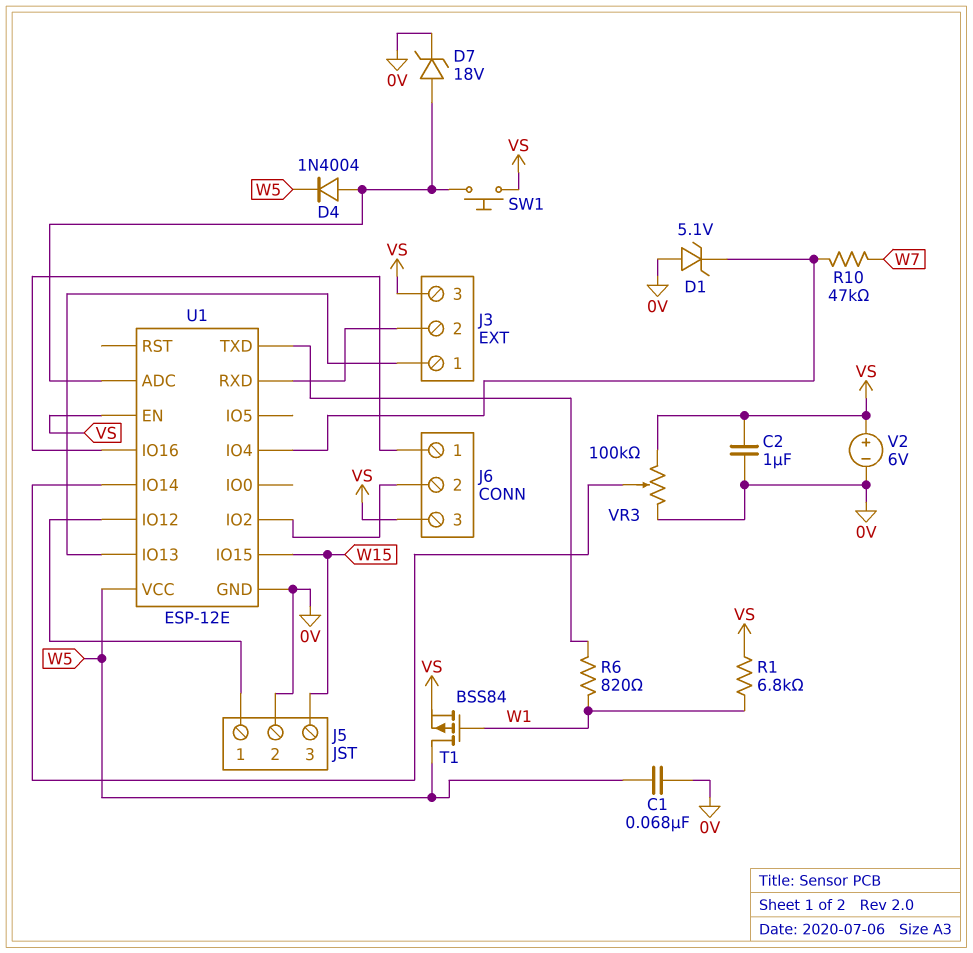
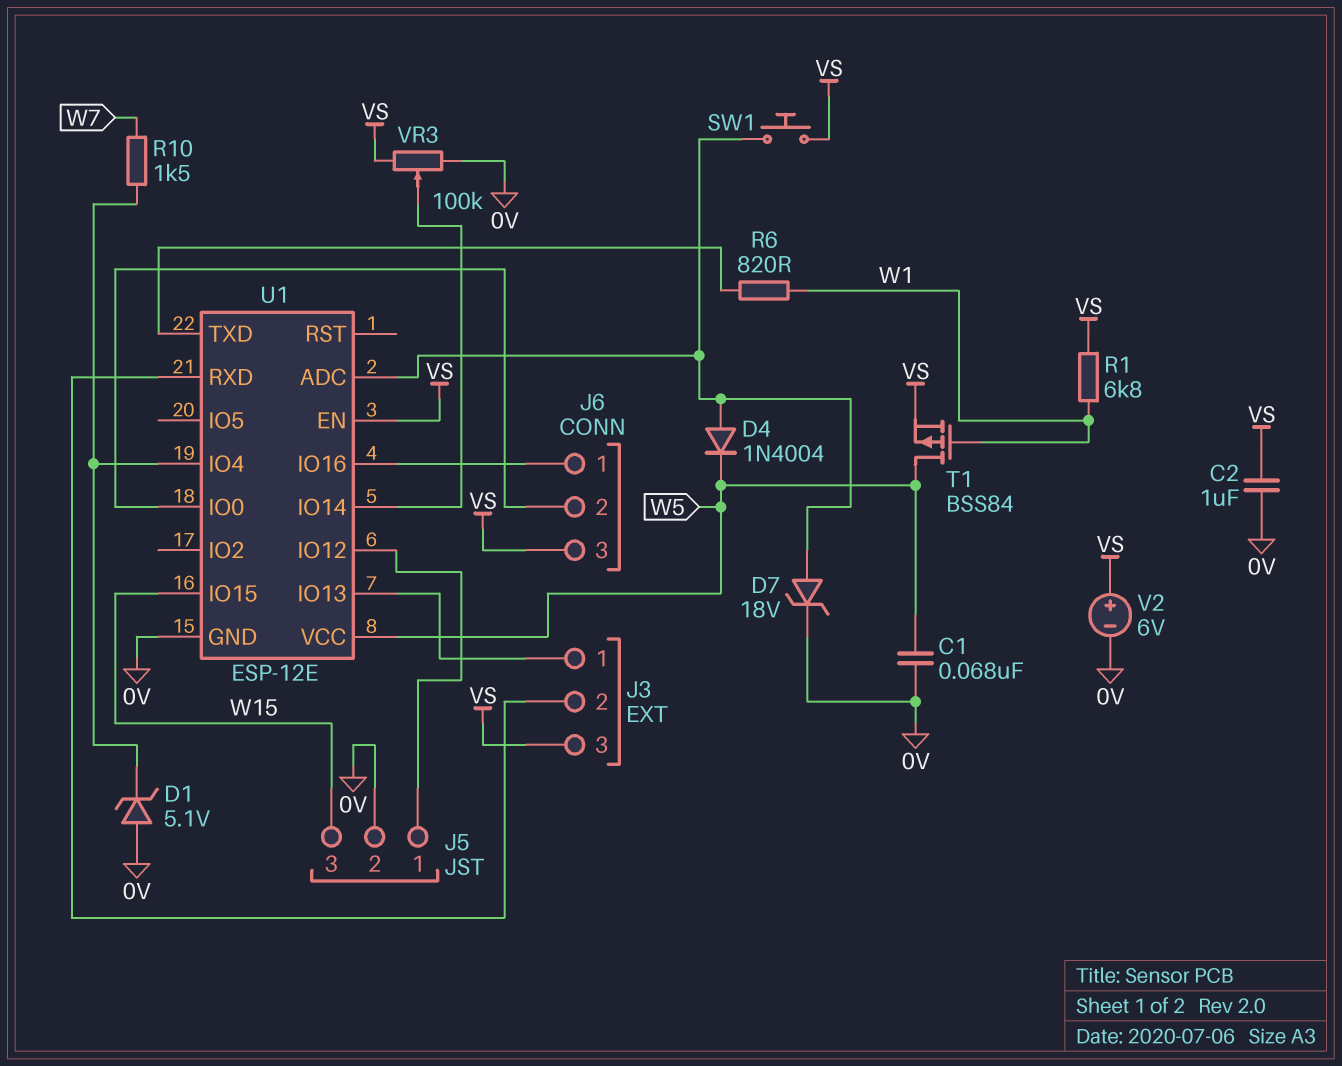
R10: 47k (U1/IO4, W7) -> 1.5k (U1/IO4, W7)
U1 pin IO0: none -> J6/2
U1 pin IO2: J6/2 -> none

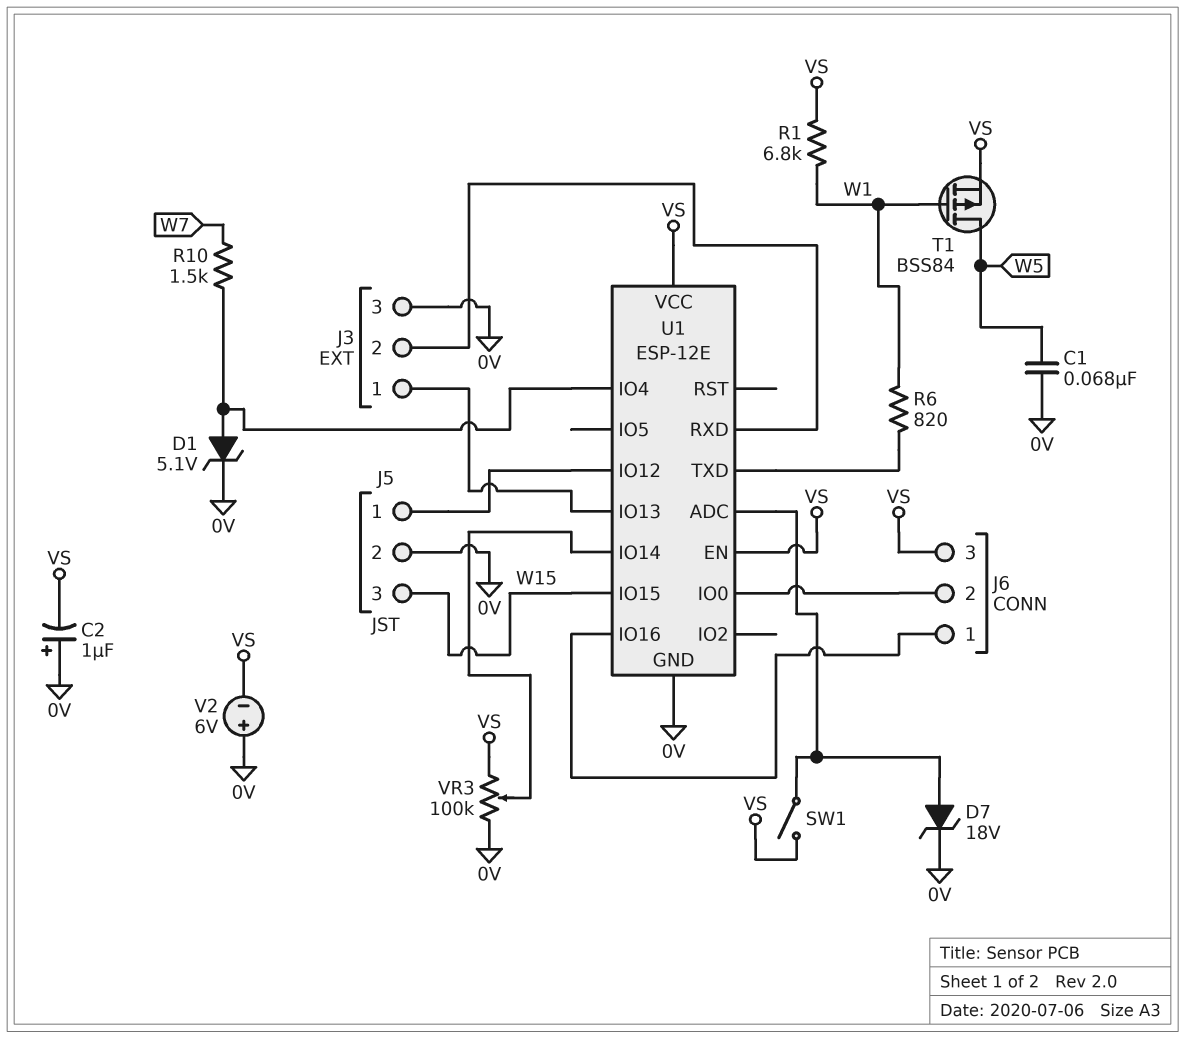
C2: 1uF (0V, VS) -> 1uF (plus 0V, minus VS)
D1: zener 5.1V (A 0V, K U1/IO4) -> zener 5.1V (A U1/IO4, K 0V)
D4: diode 1N4004 (A U1/ADC, K W5) -> none
J3 pin 3: VS -> 0V
SW1: button (U1/ADC, VS) -> switch (U1/ADC, VS)
U1 pin VCC: W5 -> VS
V2: 6V (plus VS, minus 0V) -> 6V (plus 0V, minus VS)

